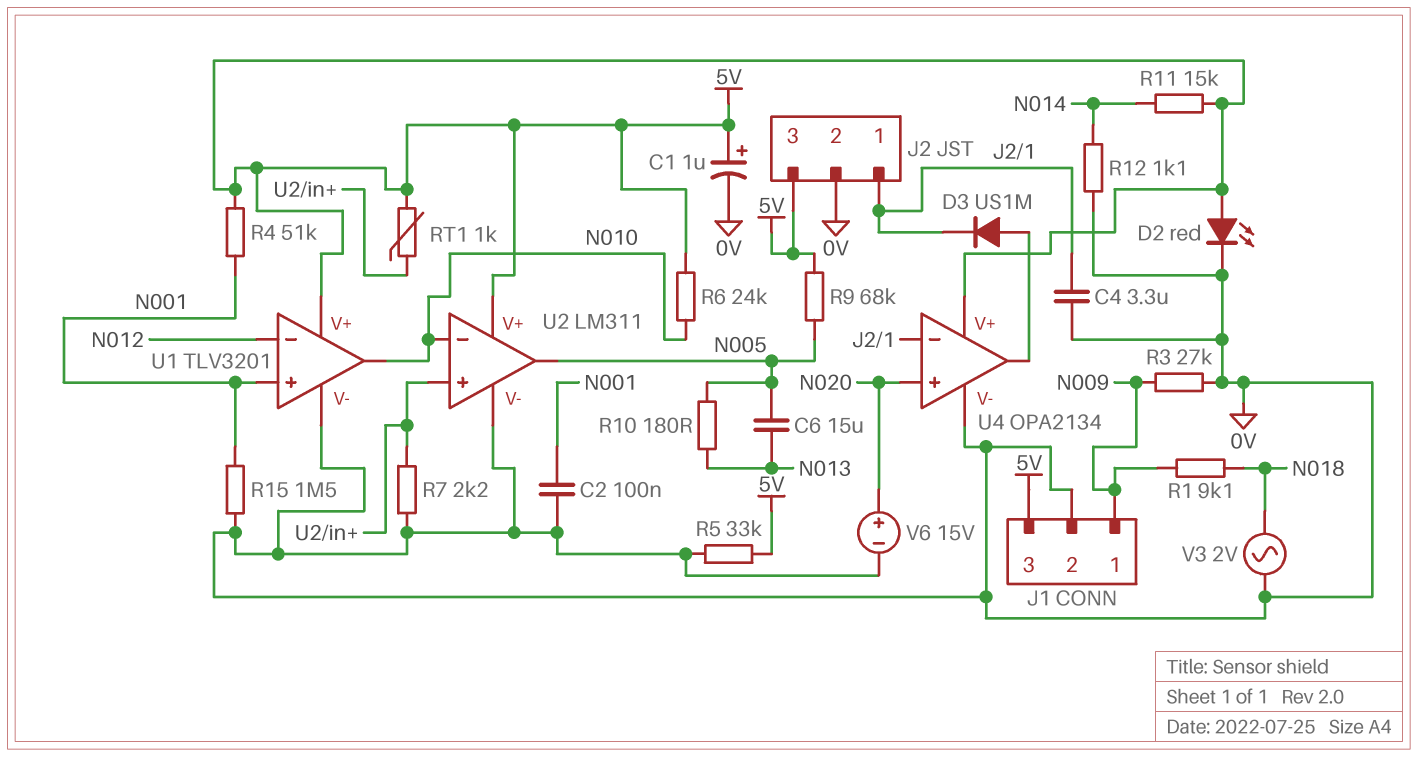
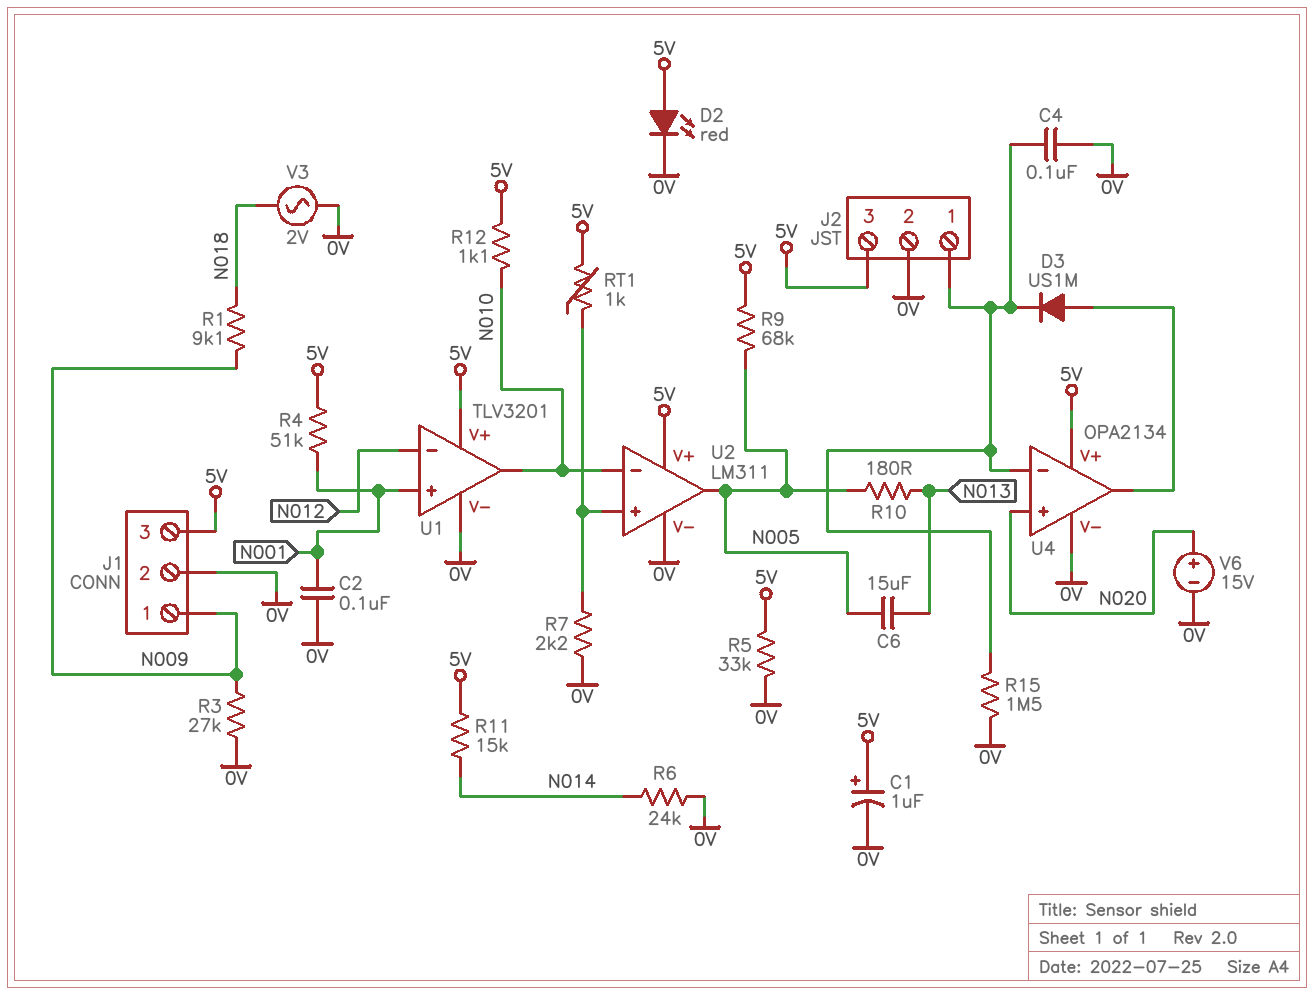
C4: 3.3uF (0V, J2/1) -> 100nF (0V, J2/1)
R6: 24k (5V, N010) -> 24k (0V, N014)
R12: 1.1k (0V, N014) -> 1.1k (5V, N010)
R15: 1.5M (0V, N001) -> 1.5M (0V, J2/1)

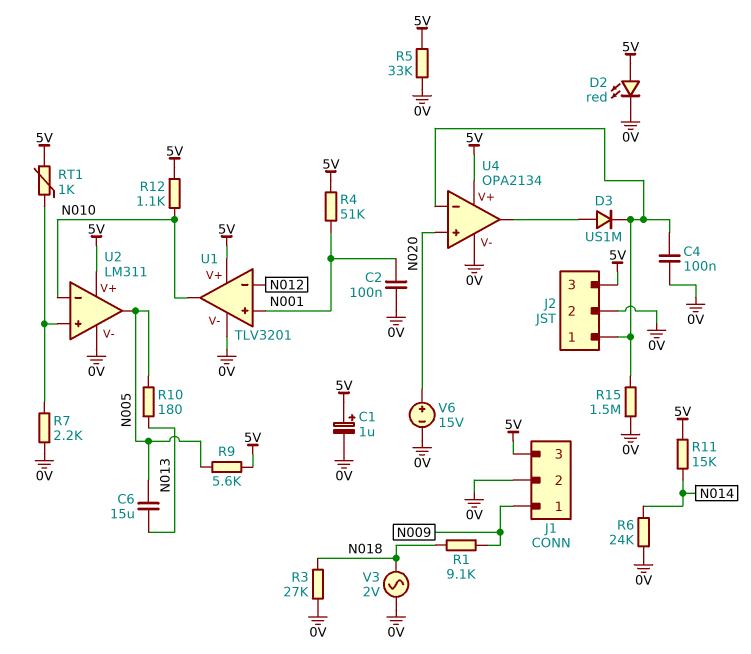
R3: 27k (0V, N009) -> 27k (0V, N018)
R9: 68k (5V, N005) -> 5.6k (5V, N005)

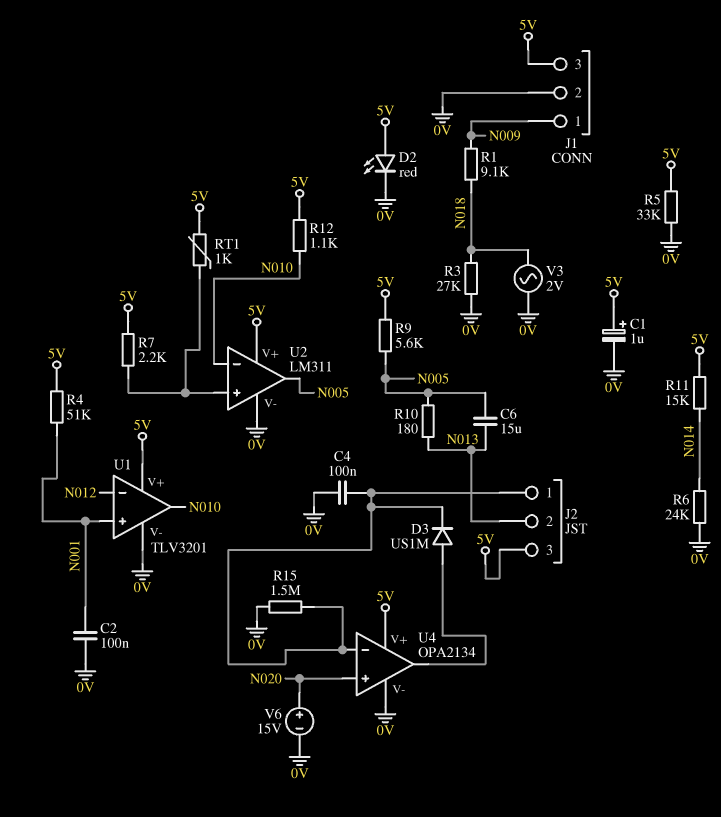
J2 pin 2: 0V -> N013
R7: 2.2k (0V, U2/in+) -> 2.2k (5V, U2/in+)

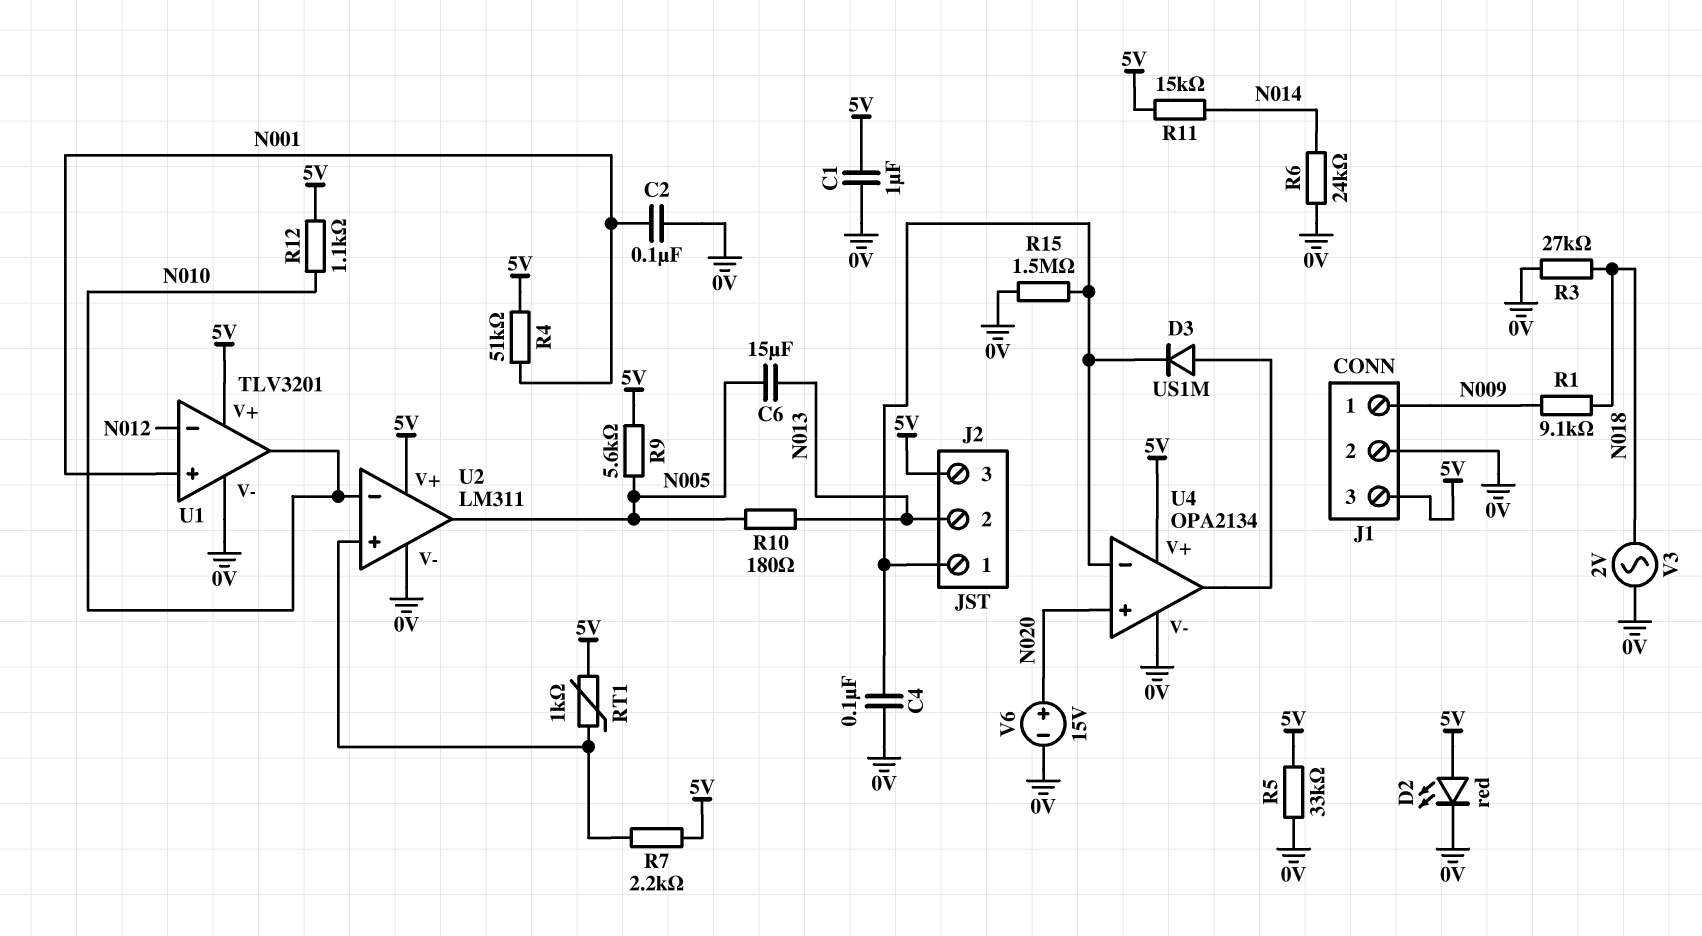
C1: 1uF (plus 5V, minus 0V) -> 1uF (0V, 5V)

